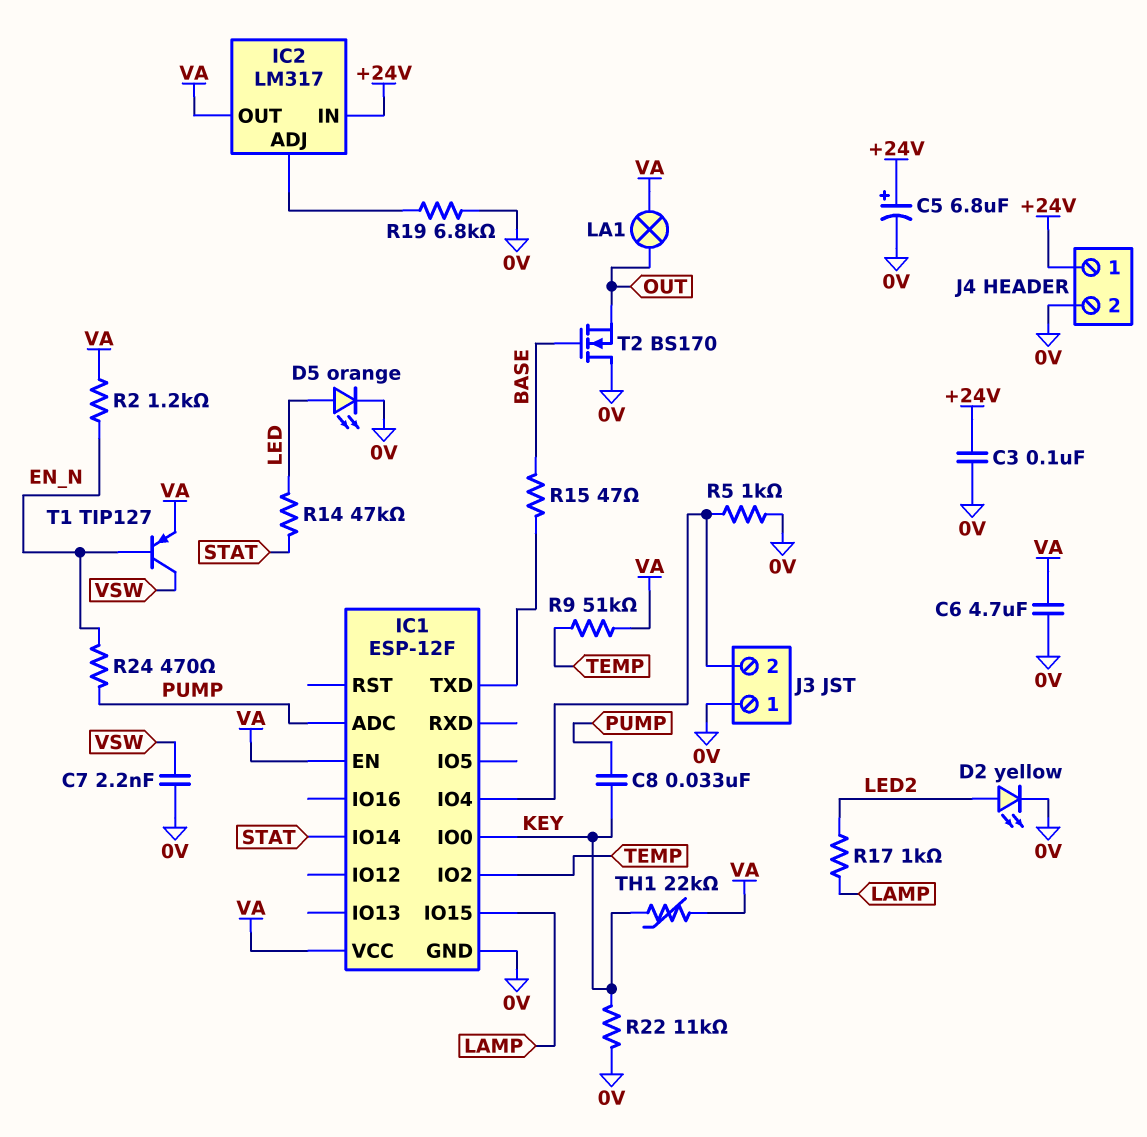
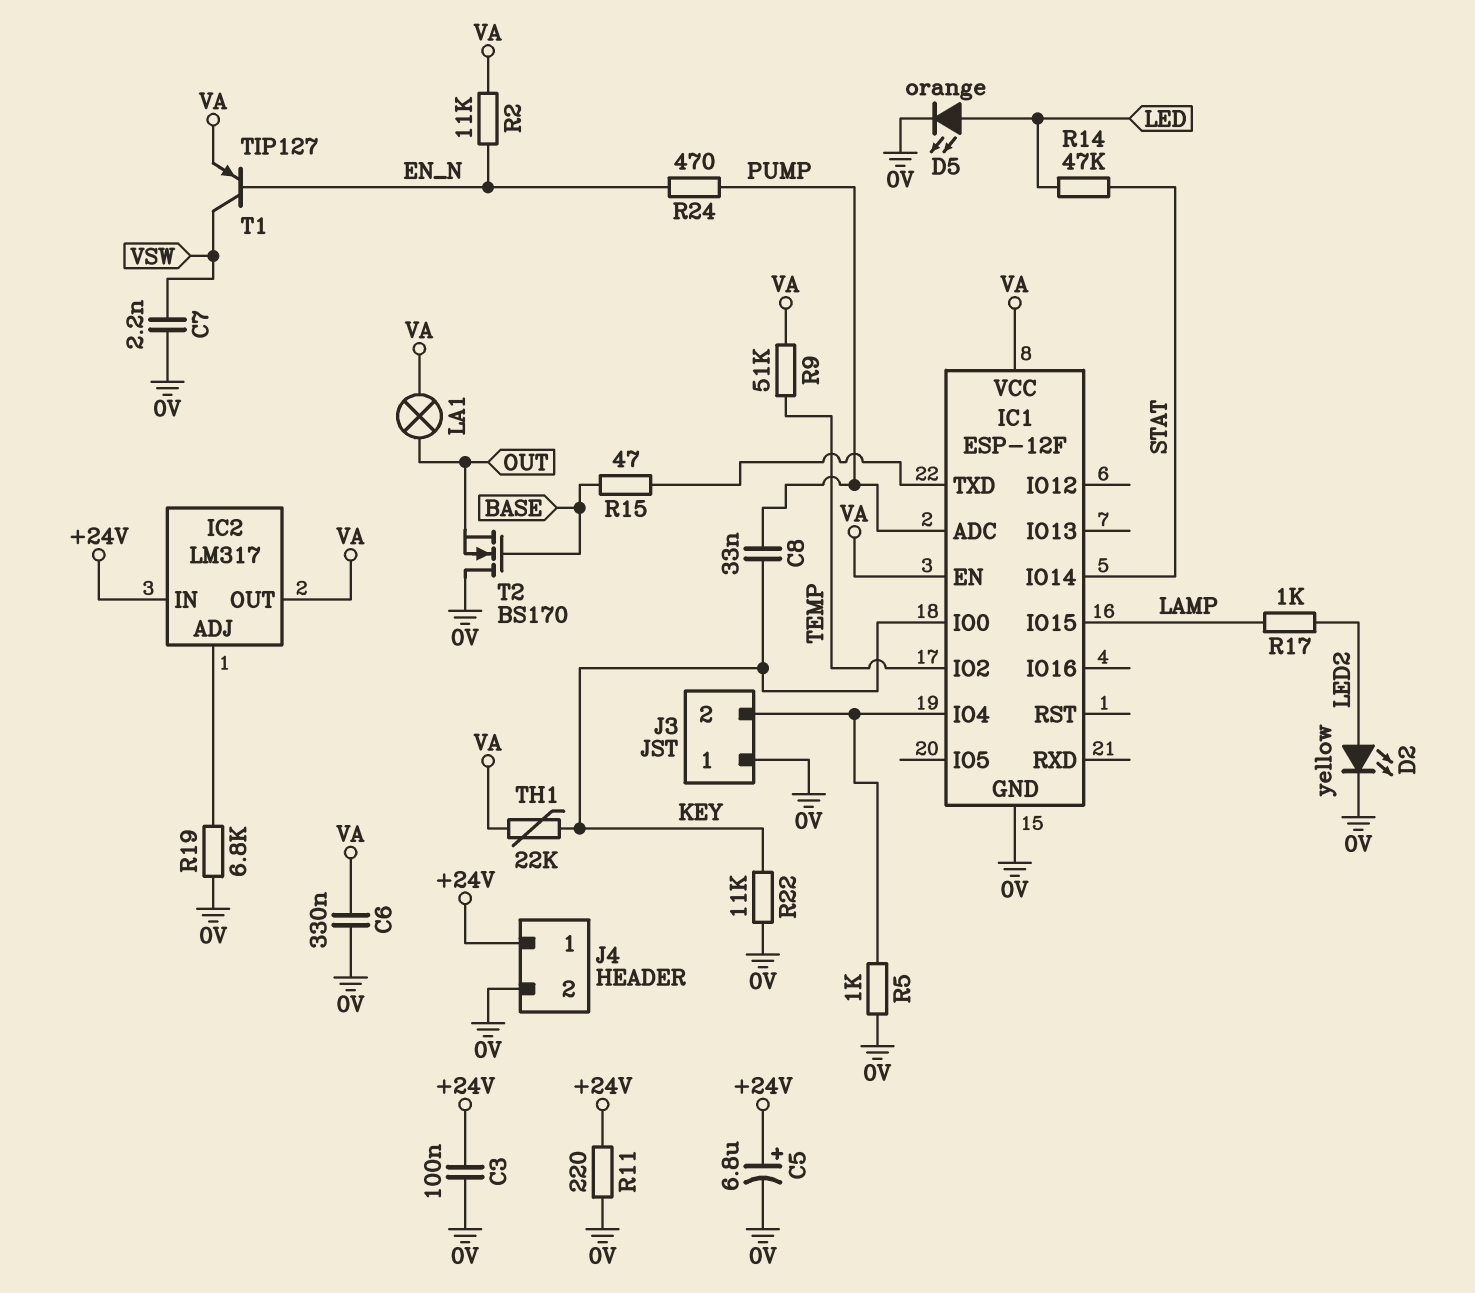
C6: 4.7uF (0V, VA) -> 330nF (0V, VA)
R2: 1.2k (EN_N, VA) -> 11k (EN_N, VA)
R11: none -> 220 (+24V, 0V)

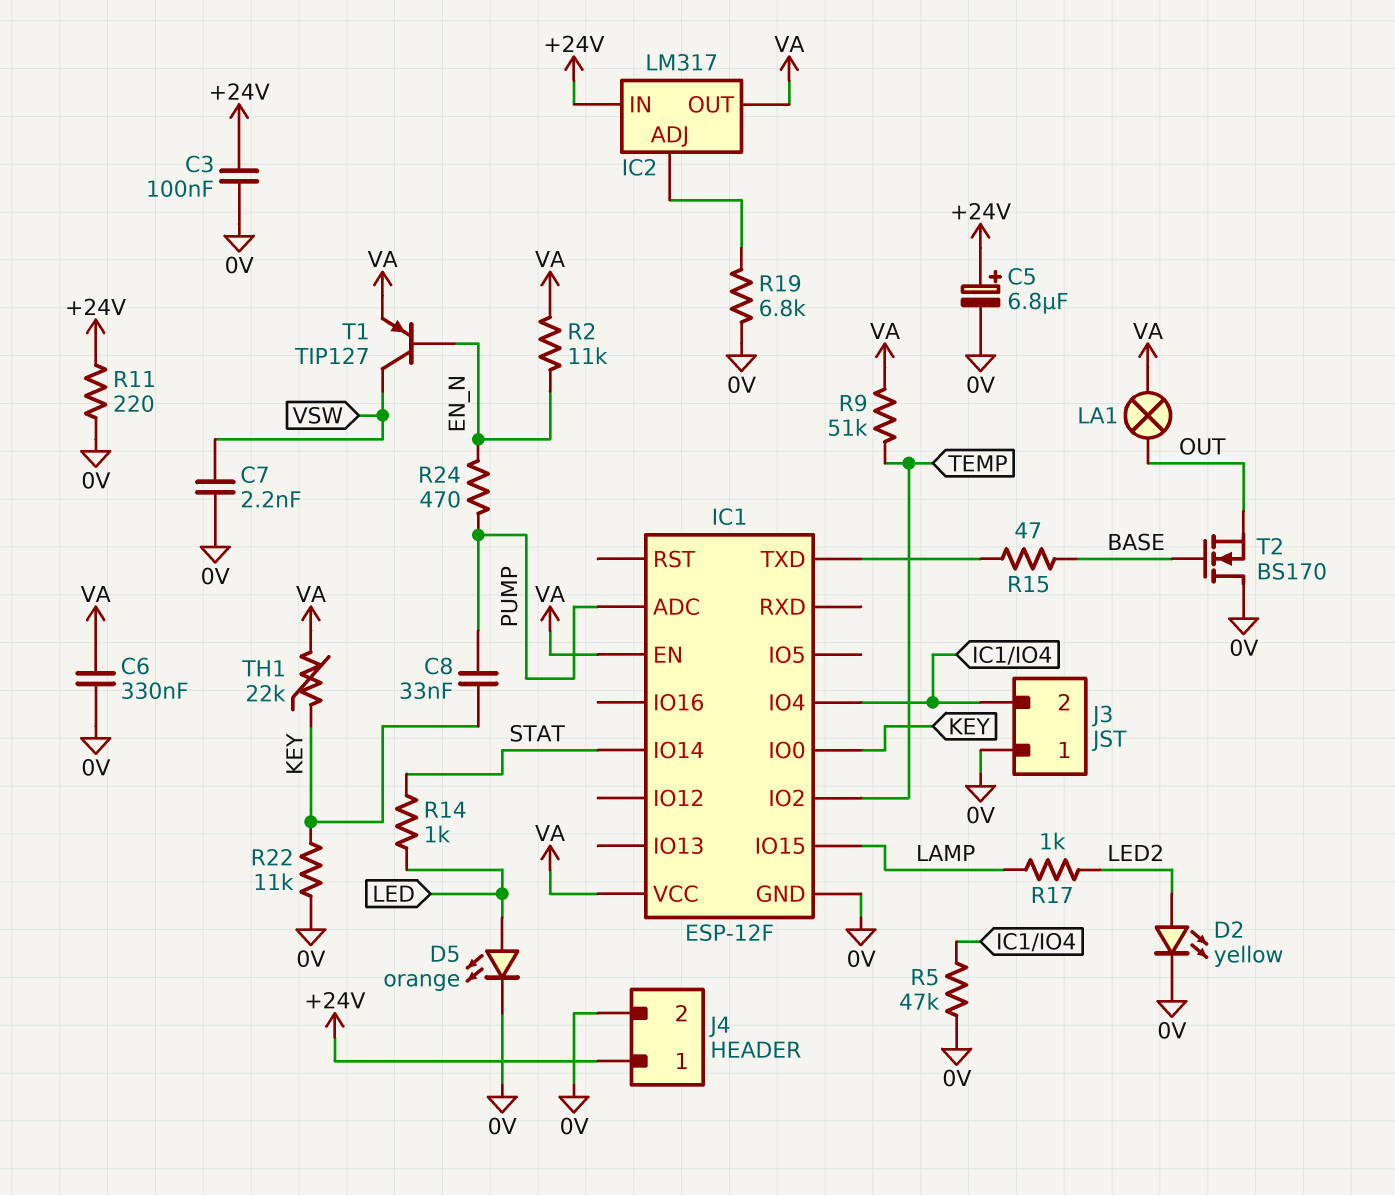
R5: 1k (0V, IC1/IO4) -> 47k (0V, IC1/IO4)
R14: 47k (LED, STAT) -> 1k (LED, STAT)

